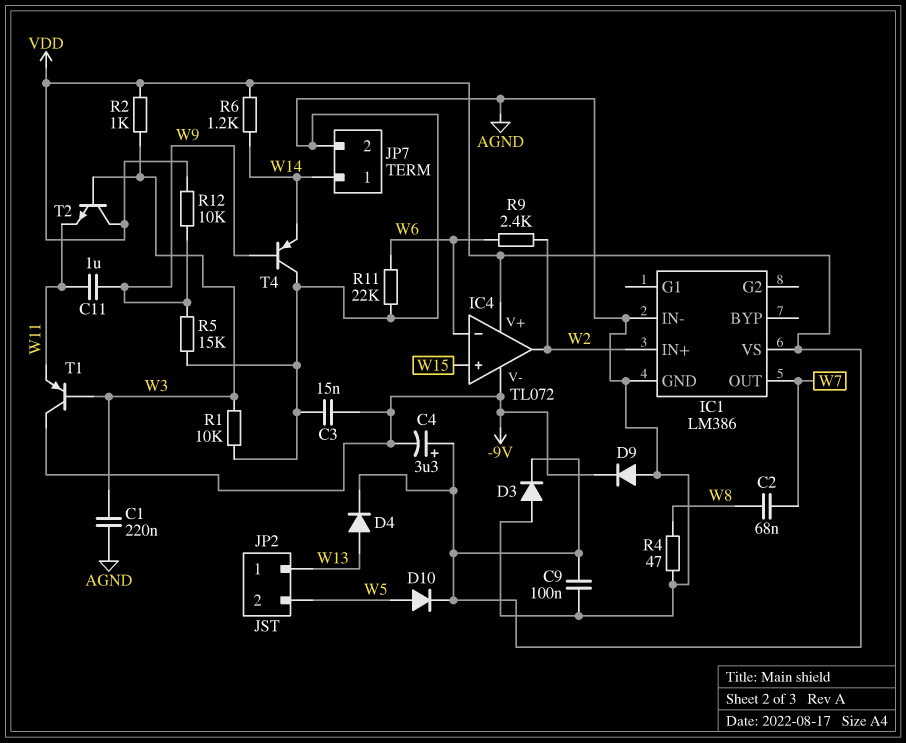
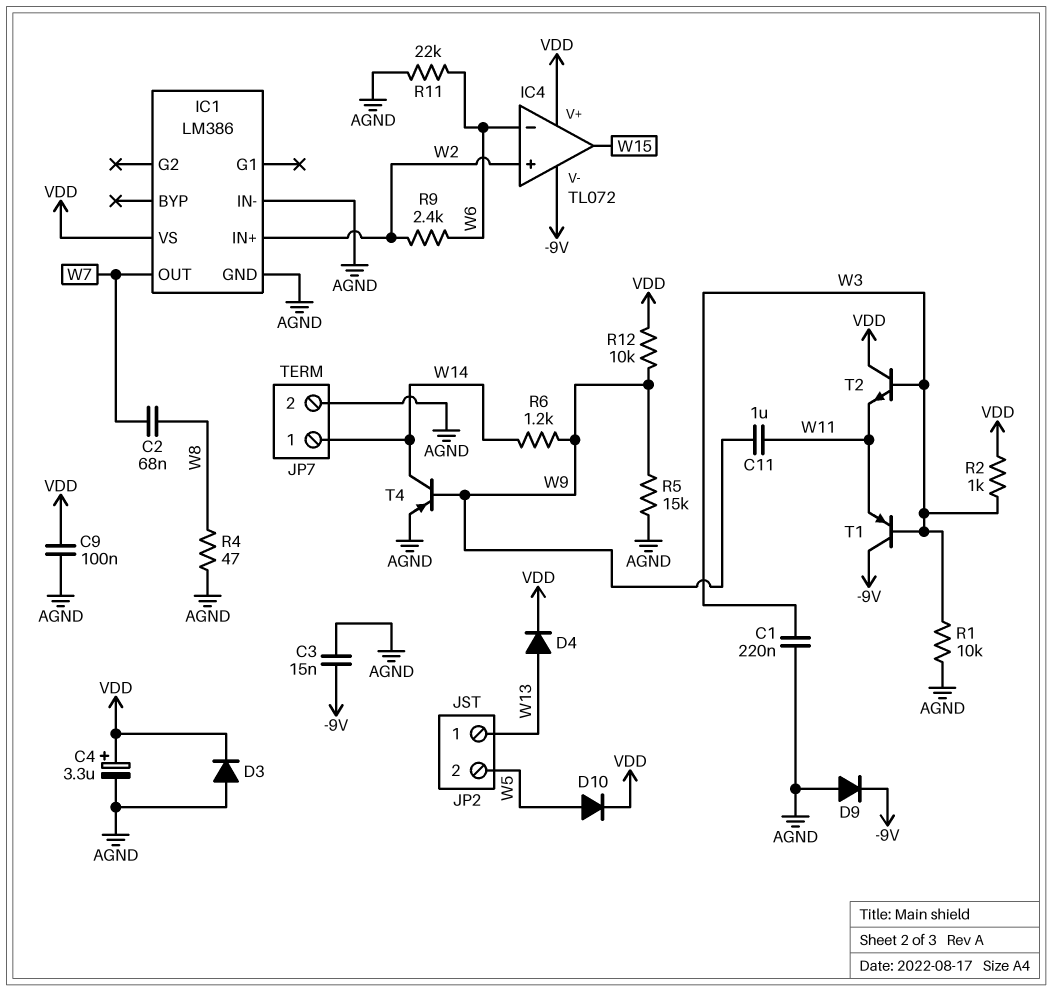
C4: 3.3uF (plus VDD, minus -9V) -> 3.3uF (plus VDD, minus AGND)
IC4 pin in+: W15 -> W2
IC4 pin out: W2 -> W15
R6: 1.2k (VDD, W14) -> 1.2k (W9, W14)
T4: PNP (B W9, C AGND, E W14) -> PNP (B W9, C W14, E AGND)

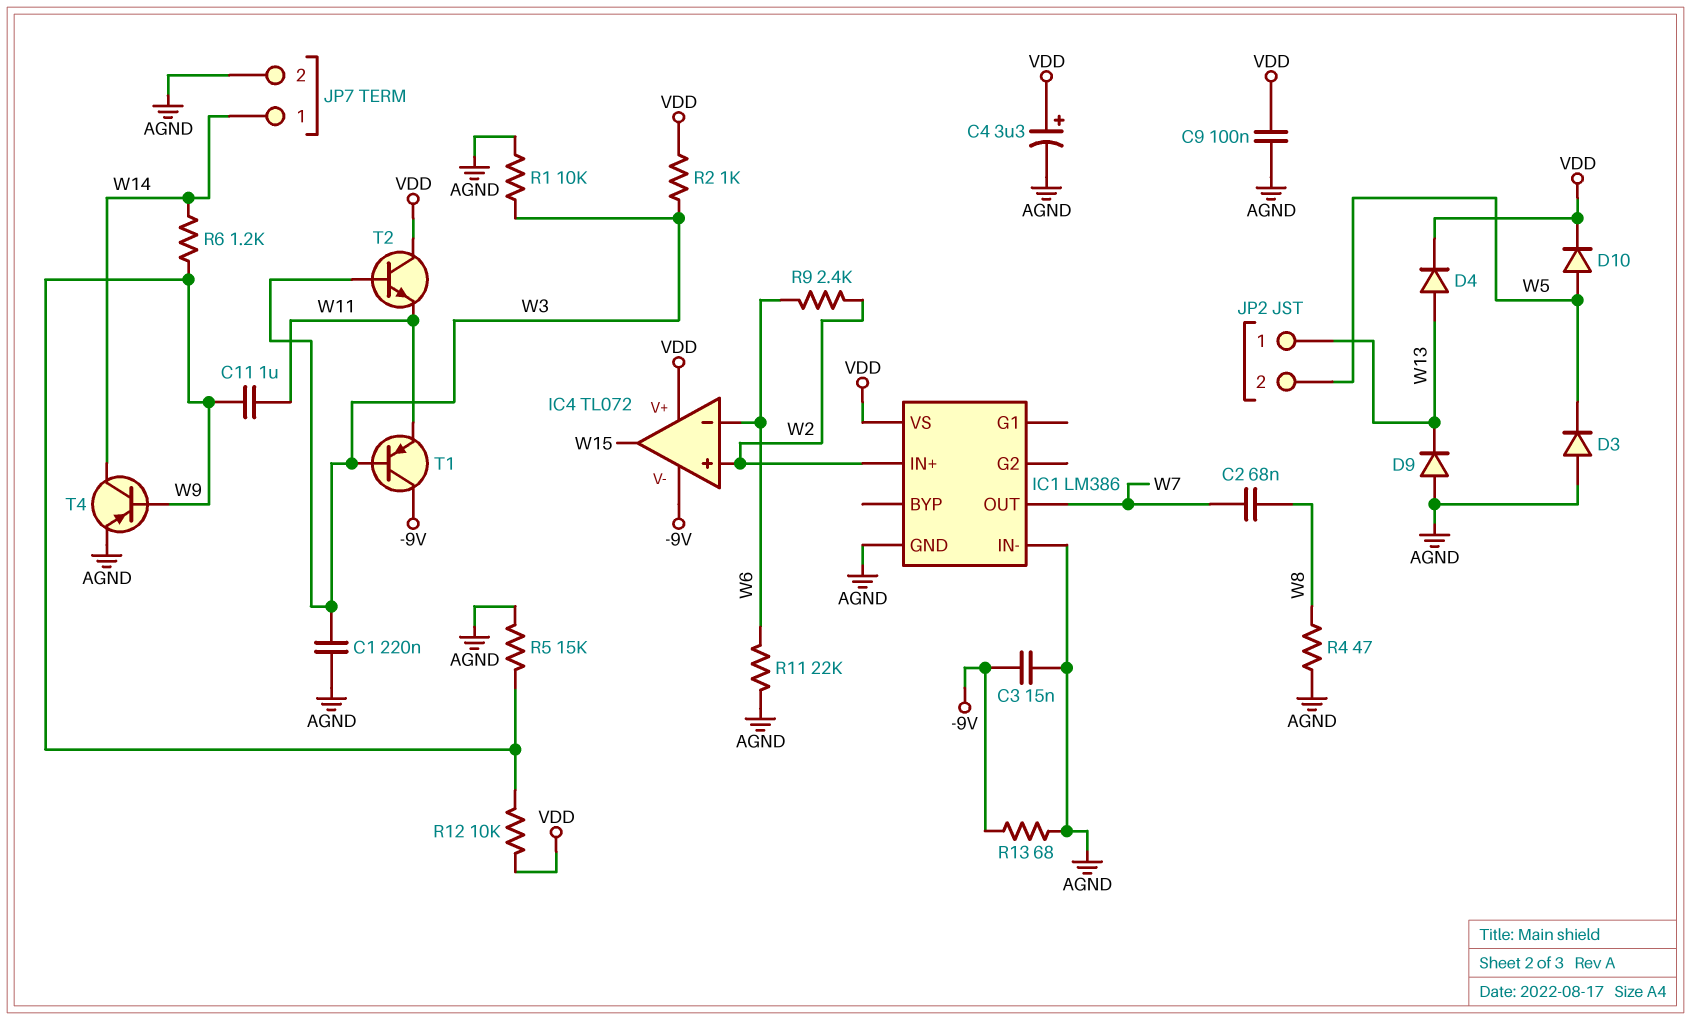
D3: diode (A AGND, K VDD) -> diode (A AGND, K W5)
D9: diode (A AGND, K -9V) -> diode (A AGND, K W13)
R13: none -> 68 (-9V, AGND)

